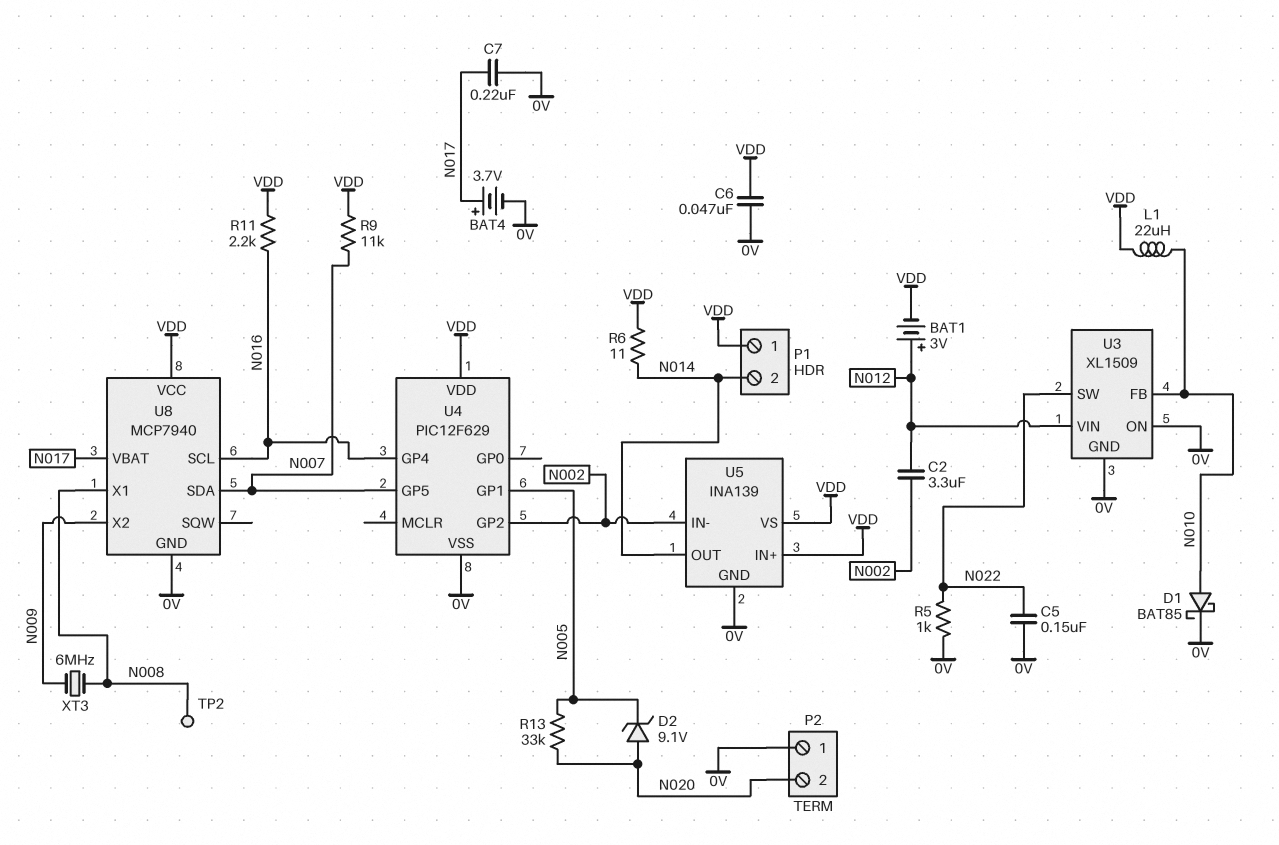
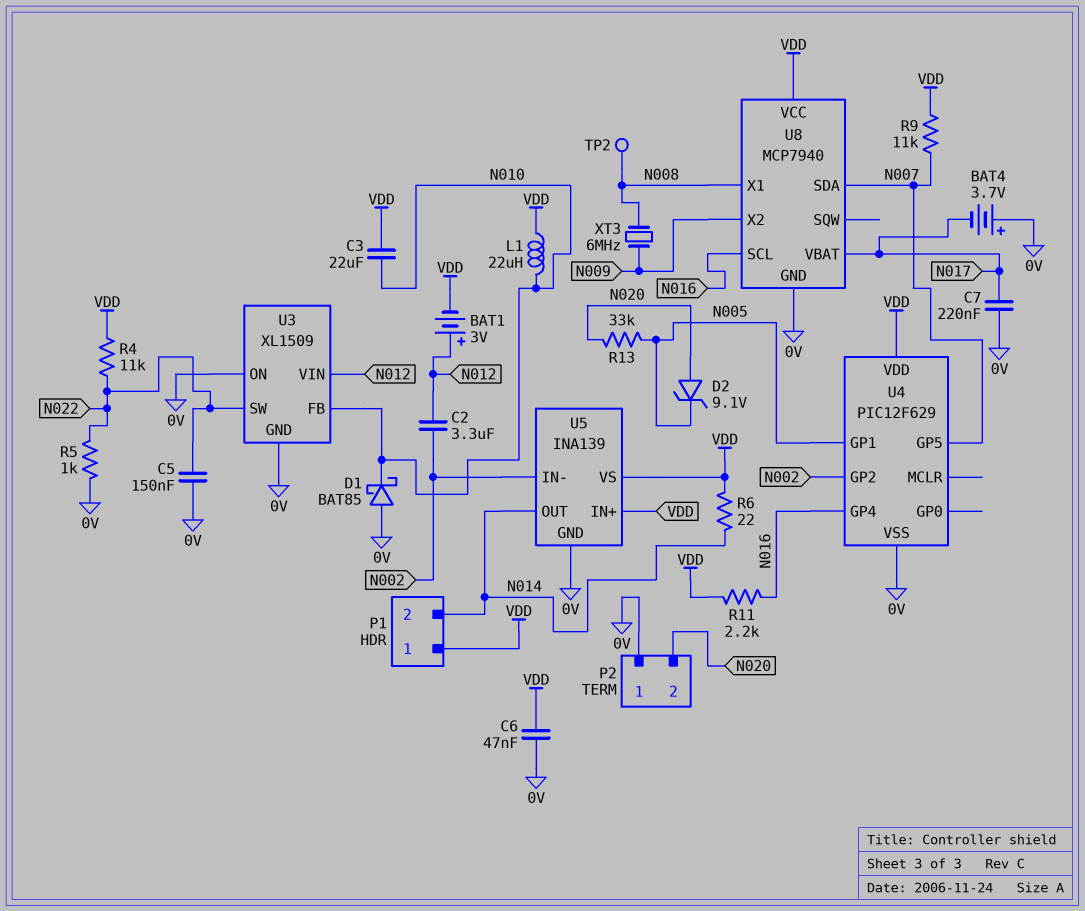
BAT4: 3.7V (plus N017, minus 0V) -> 3.7V (plus 0V, minus N017)
C3: none -> 22uF (N010, VDD)
D1: schottky BAT85 (A N010, K 0V) -> schottky BAT85 (A 0V, K N010)
R4: none -> 11k (N022, VDD)
R6: 11 (N014, VDD) -> 22 (N014, VDD)

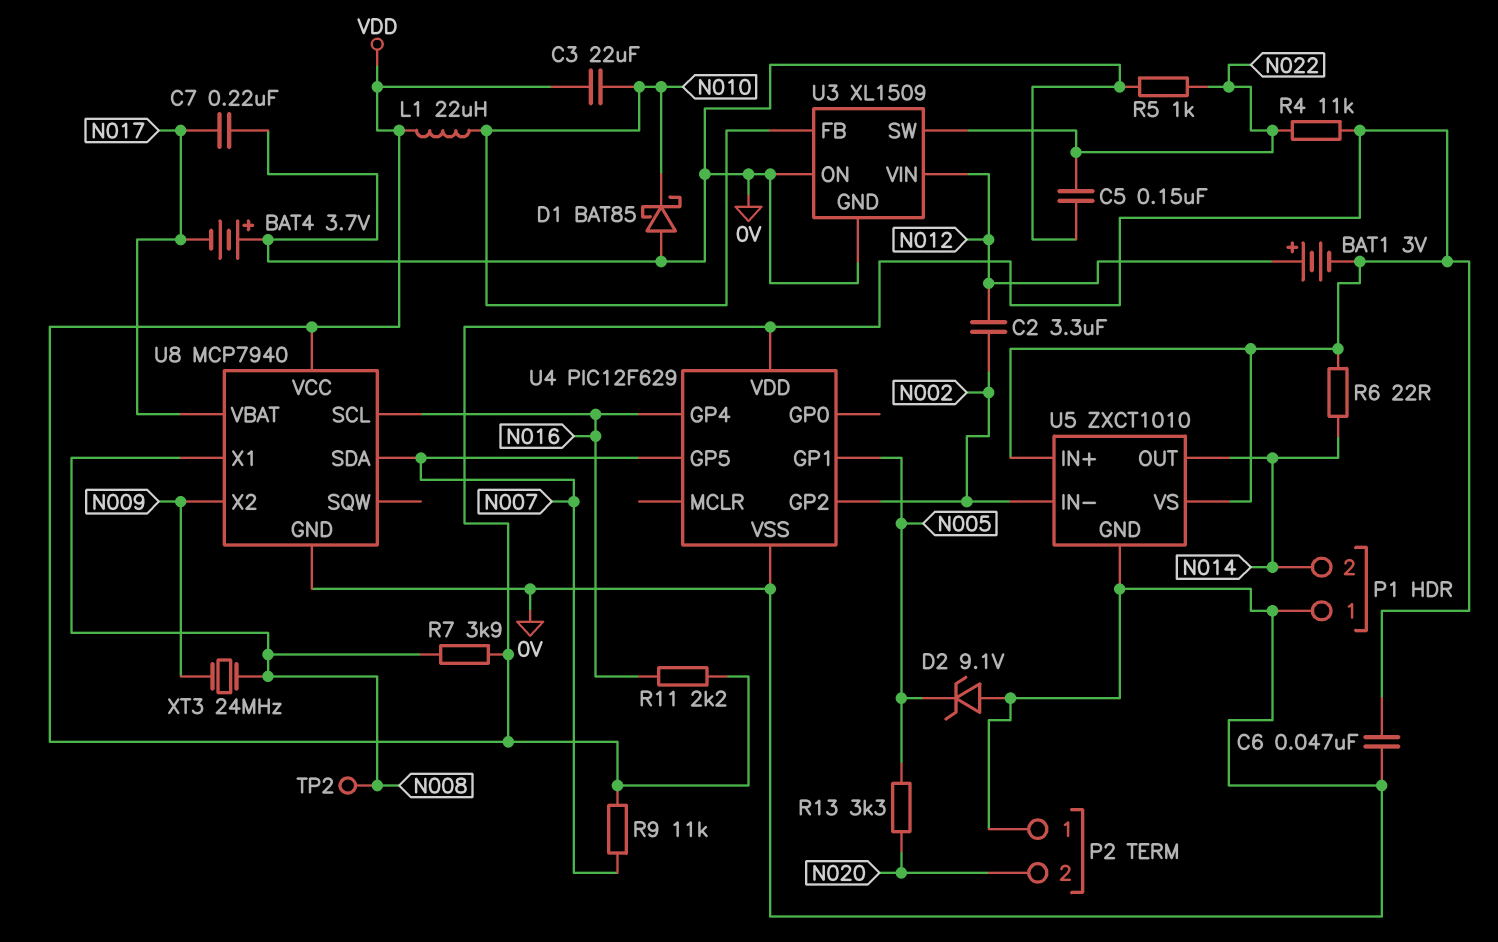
D2: zener 9.1V (A N020, K N005) -> zener 9.1V (A 0V, K N005)
P1 pin 1: VDD -> 0V
R7: none -> 3.9k (N008, VDD)
R13: 33k (N005, N020) -> 3.3k (N005, N020)
U5: INA139 -> ZXCT1010
XT3: 6MHz (N008, N009) -> 24MHz (N008, N009)

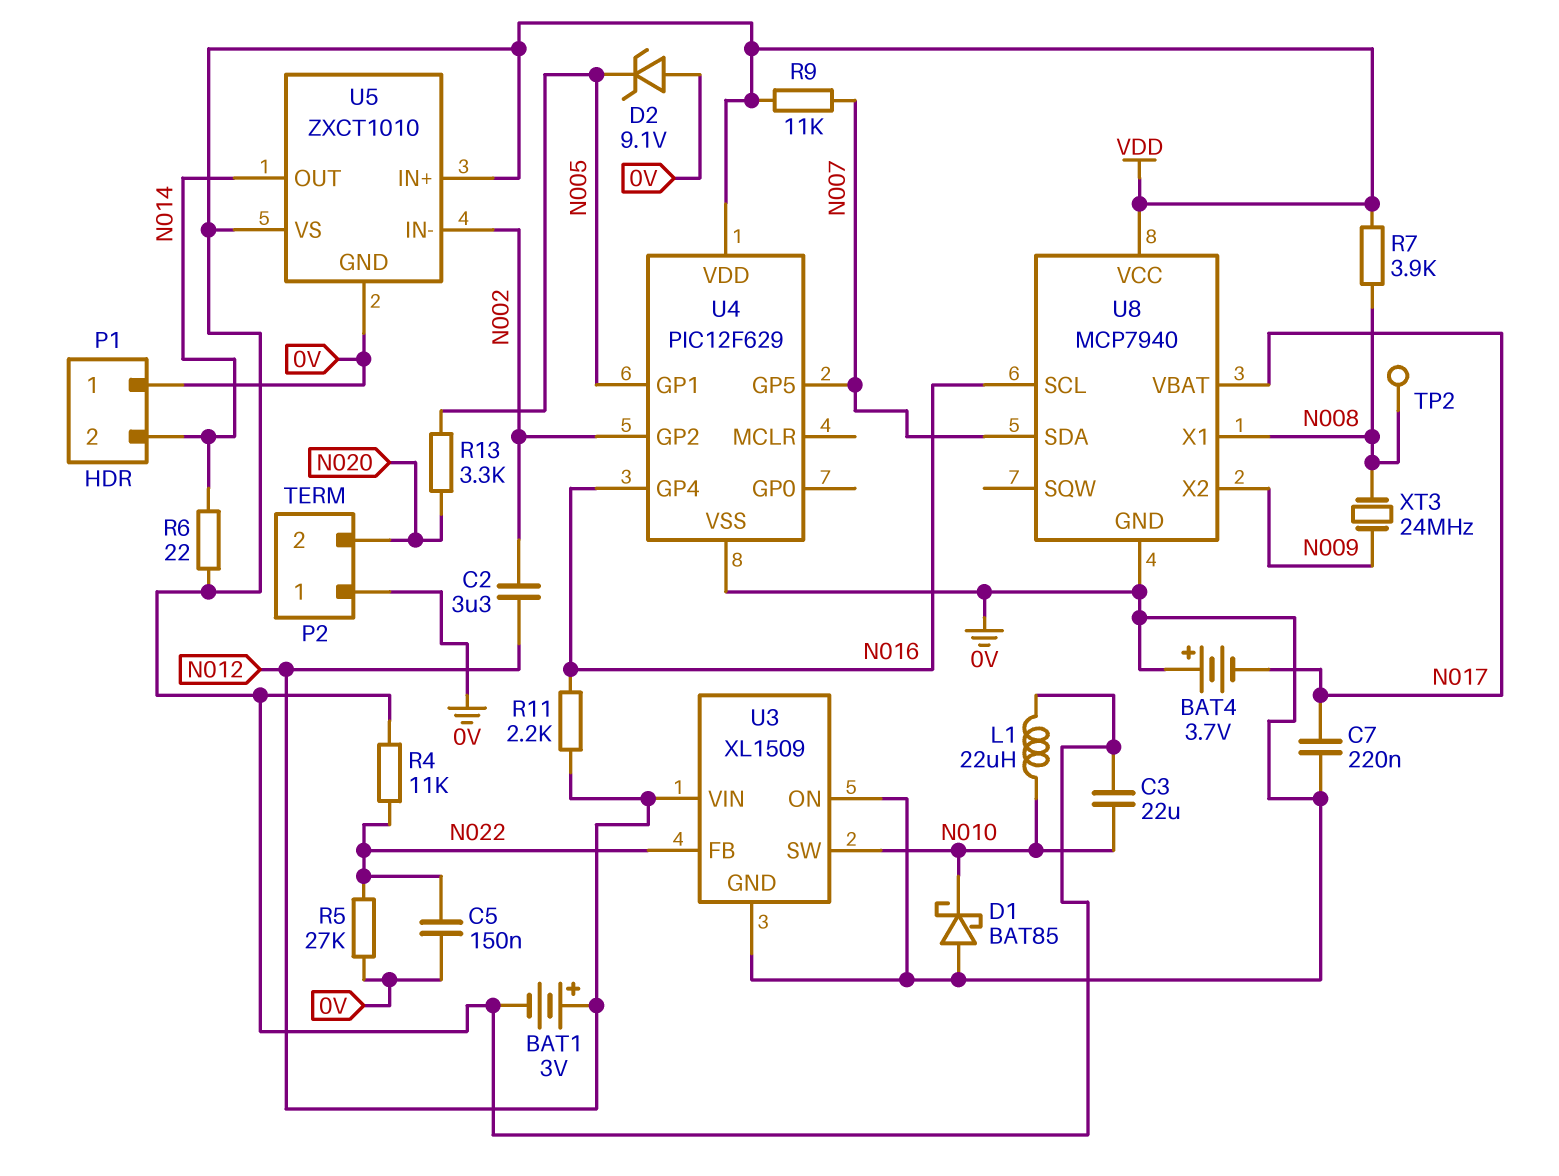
C6: 47nF (0V, VDD) -> none
R5: 1k (0V, N022) -> 27k (0V, N022)
R11: 2.2k (N016, VDD) -> 2.2k (N012, N016)
U3 pin FB: N010 -> N022
U3 pin SW: N022 -> N010

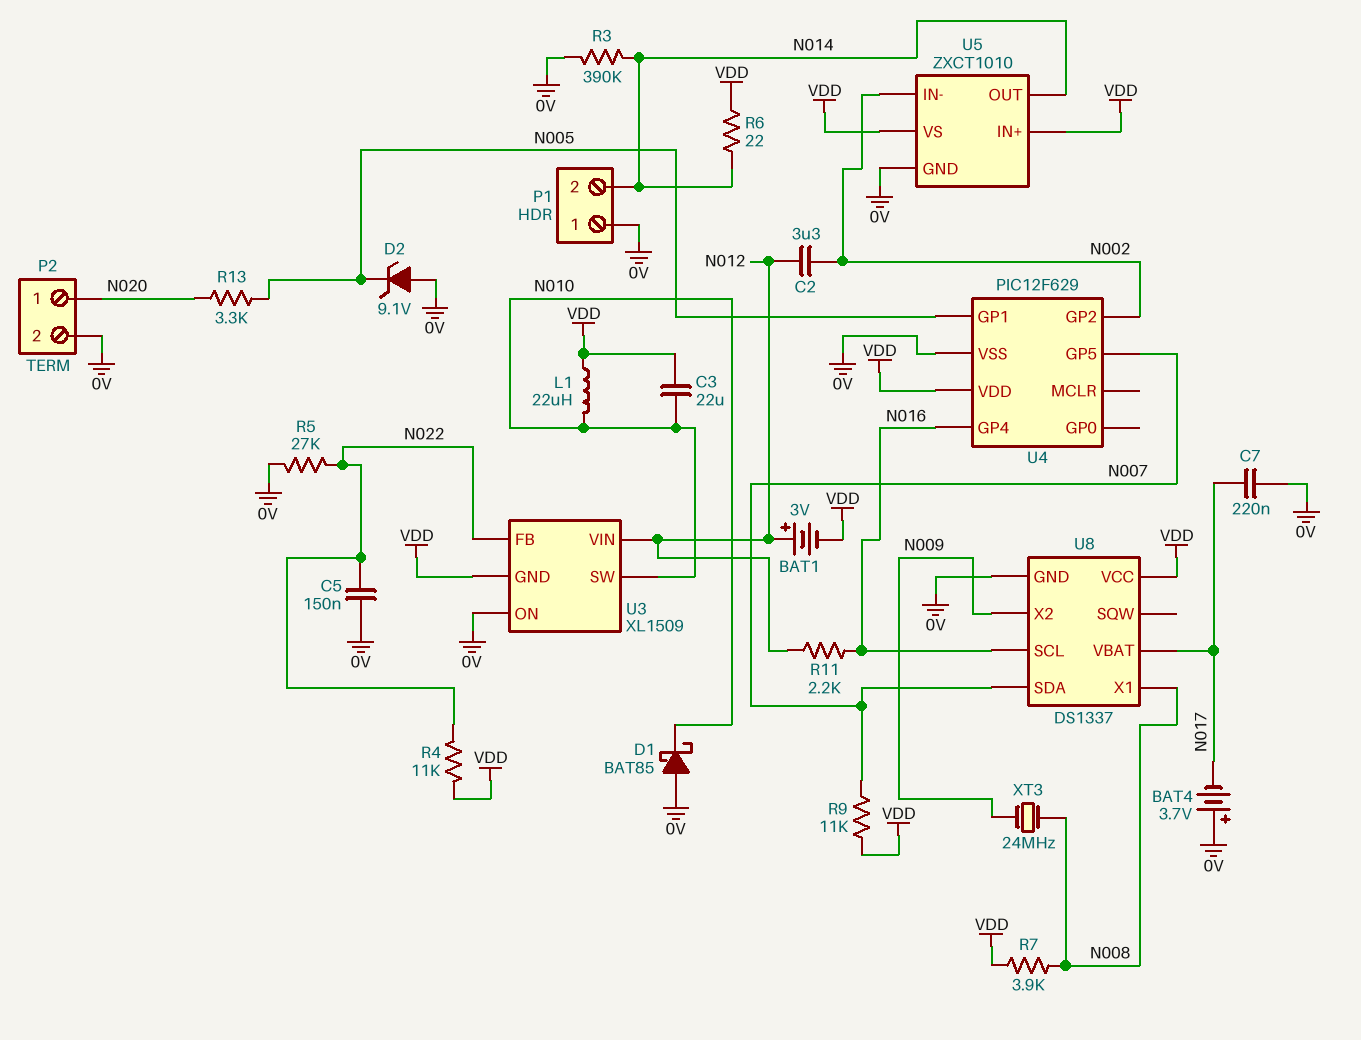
P2 pin 1: 0V -> N020
P2 pin 2: N020 -> 0V
R3: none -> 390k (0V, N014)
TP2: test point (N008) -> none
U3 pin GND: 0V -> VDD
U8: MCP7940 -> DS1337

